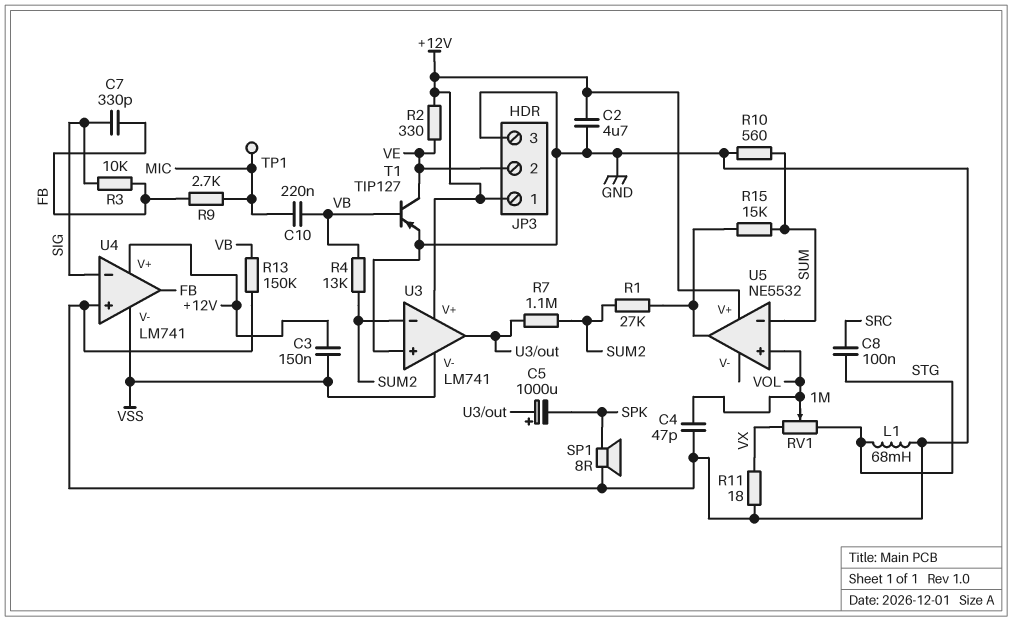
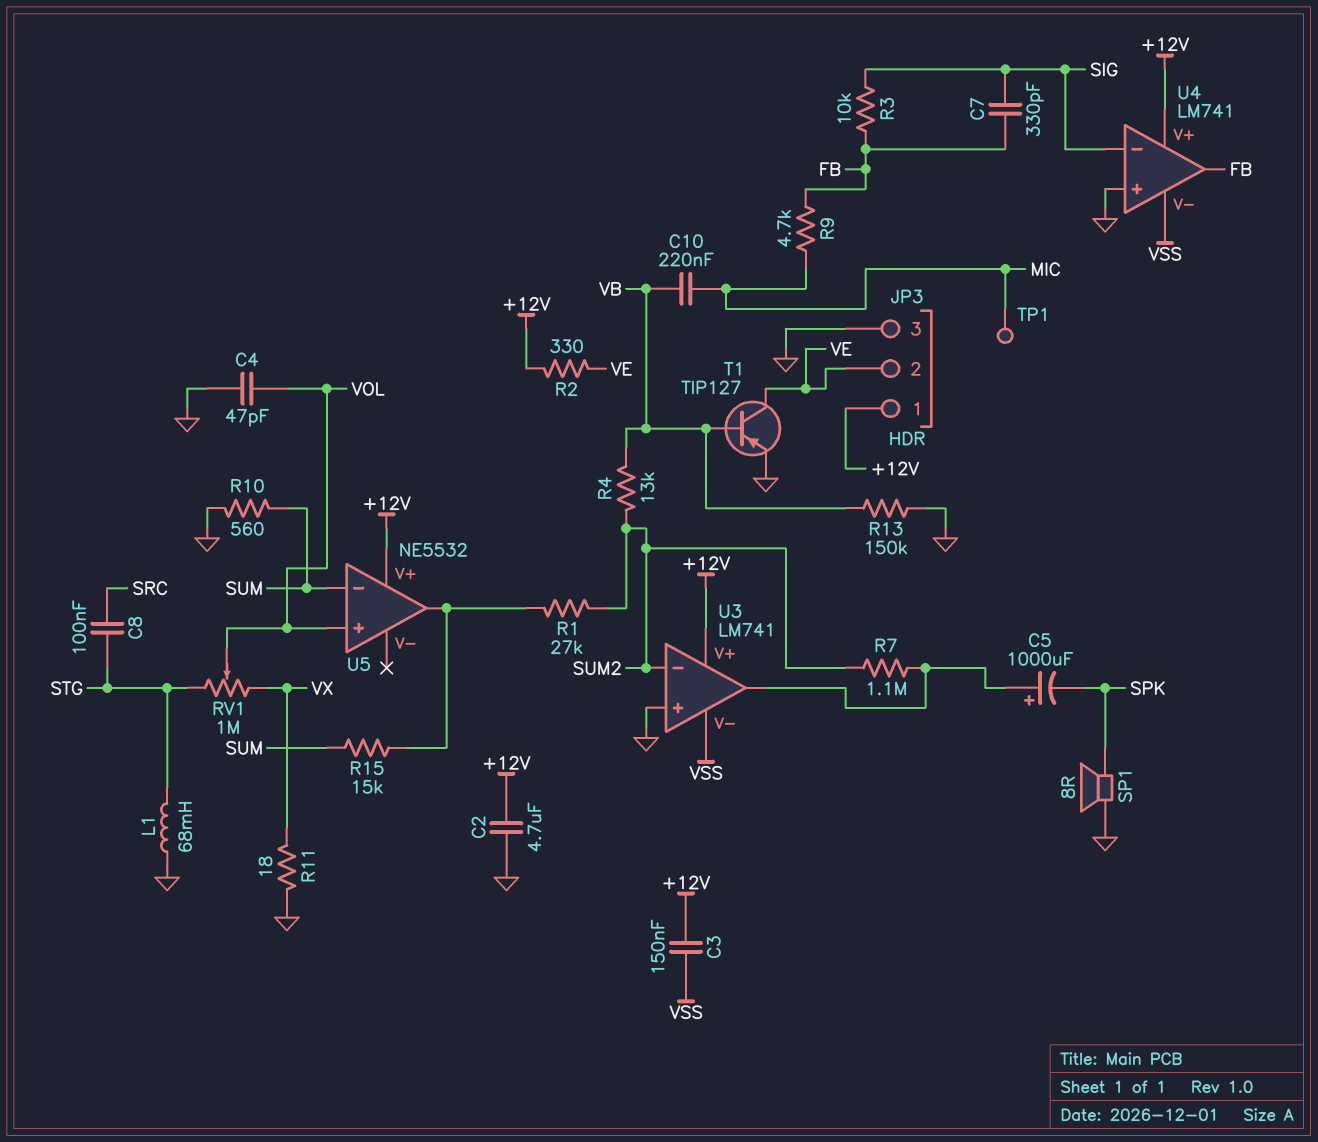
R9: 2.7k (FB, MIC) -> 4.7k (FB, MIC)

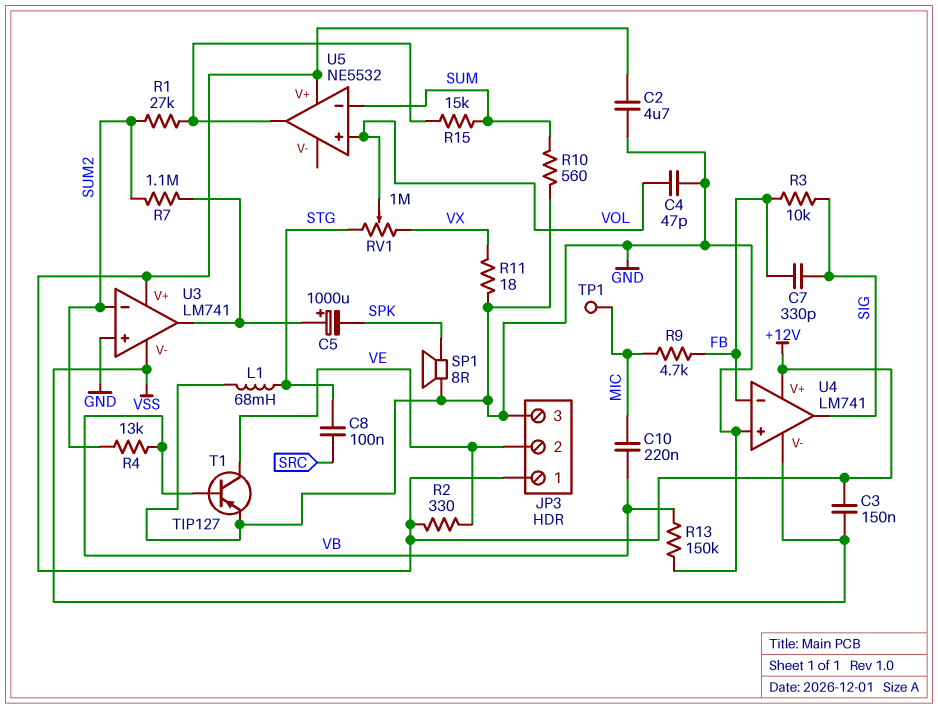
U4 pin in-: SIG -> FB
U4 pin out: FB -> SIG

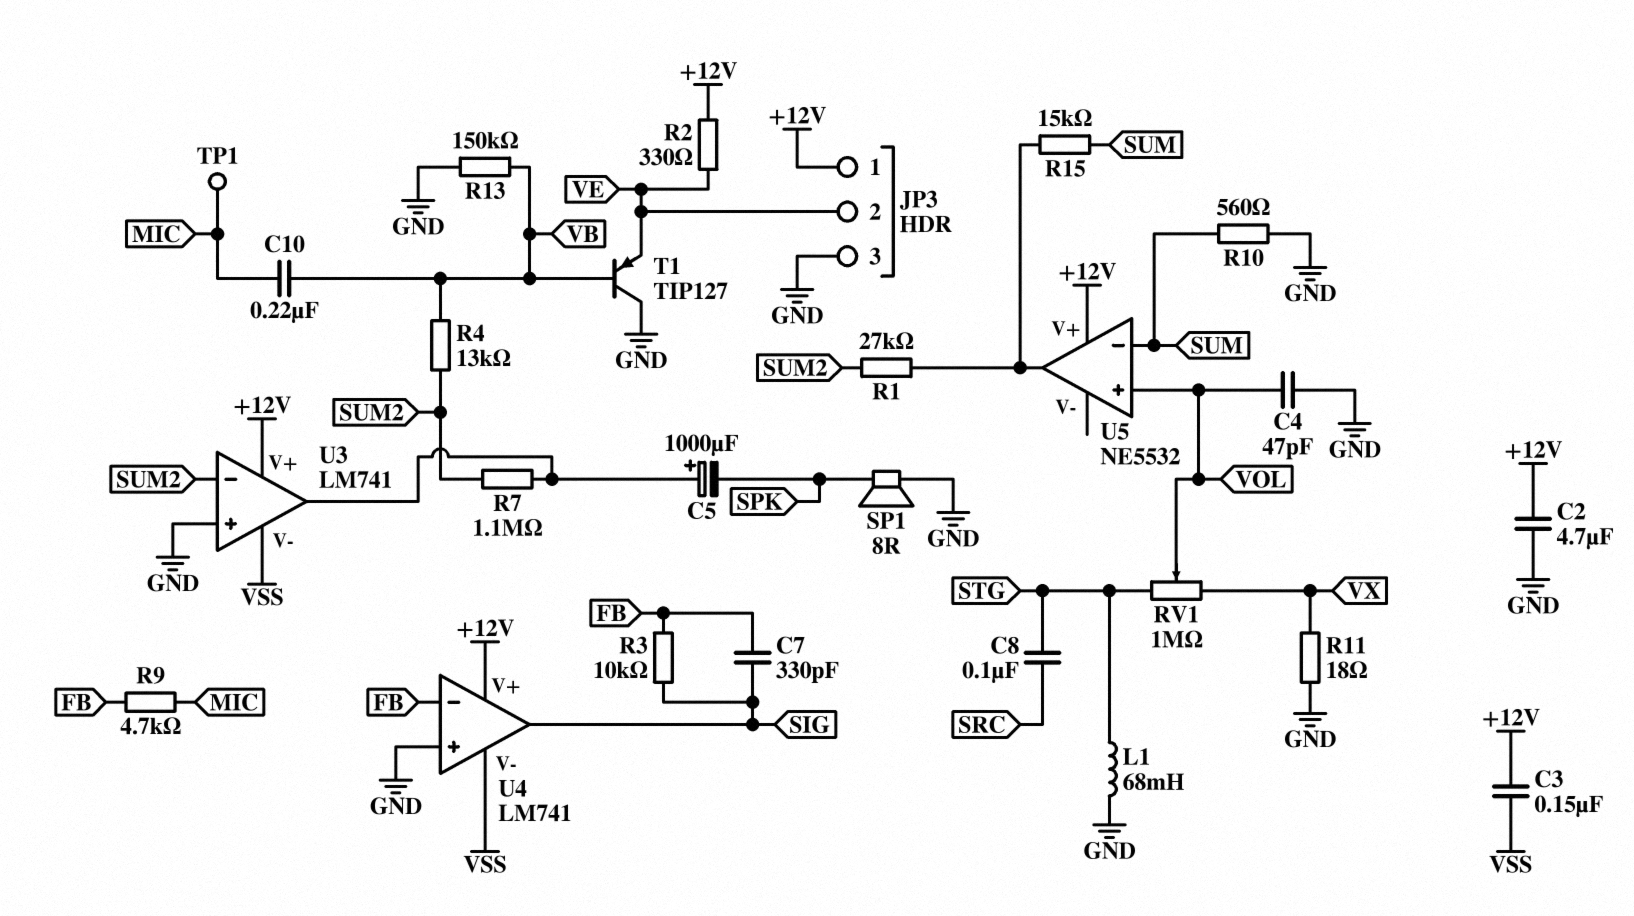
T1: PNP TIP127 (B VB, C VE, E GND) -> PNP TIP127 (B VB, C GND, E VE)

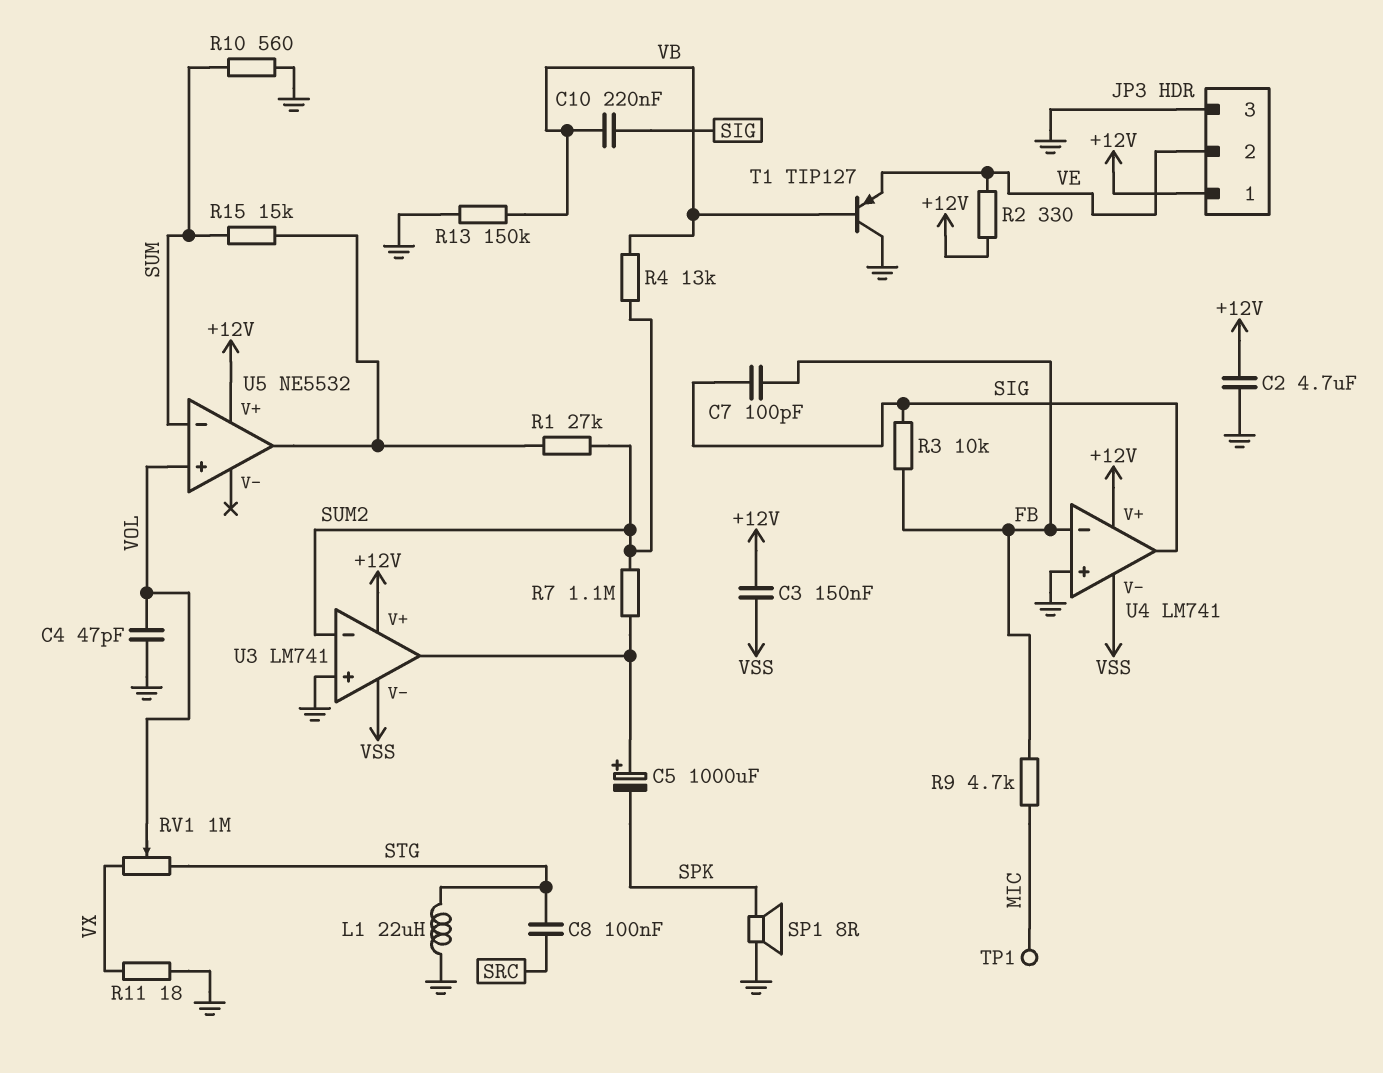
C7: 330pF (FB, SIG) -> 100pF (FB, SIG)
C10: 220nF (MIC, VB) -> 220nF (SIG, VB)
L1: 68mH (GND, STG) -> 22uH (GND, STG)

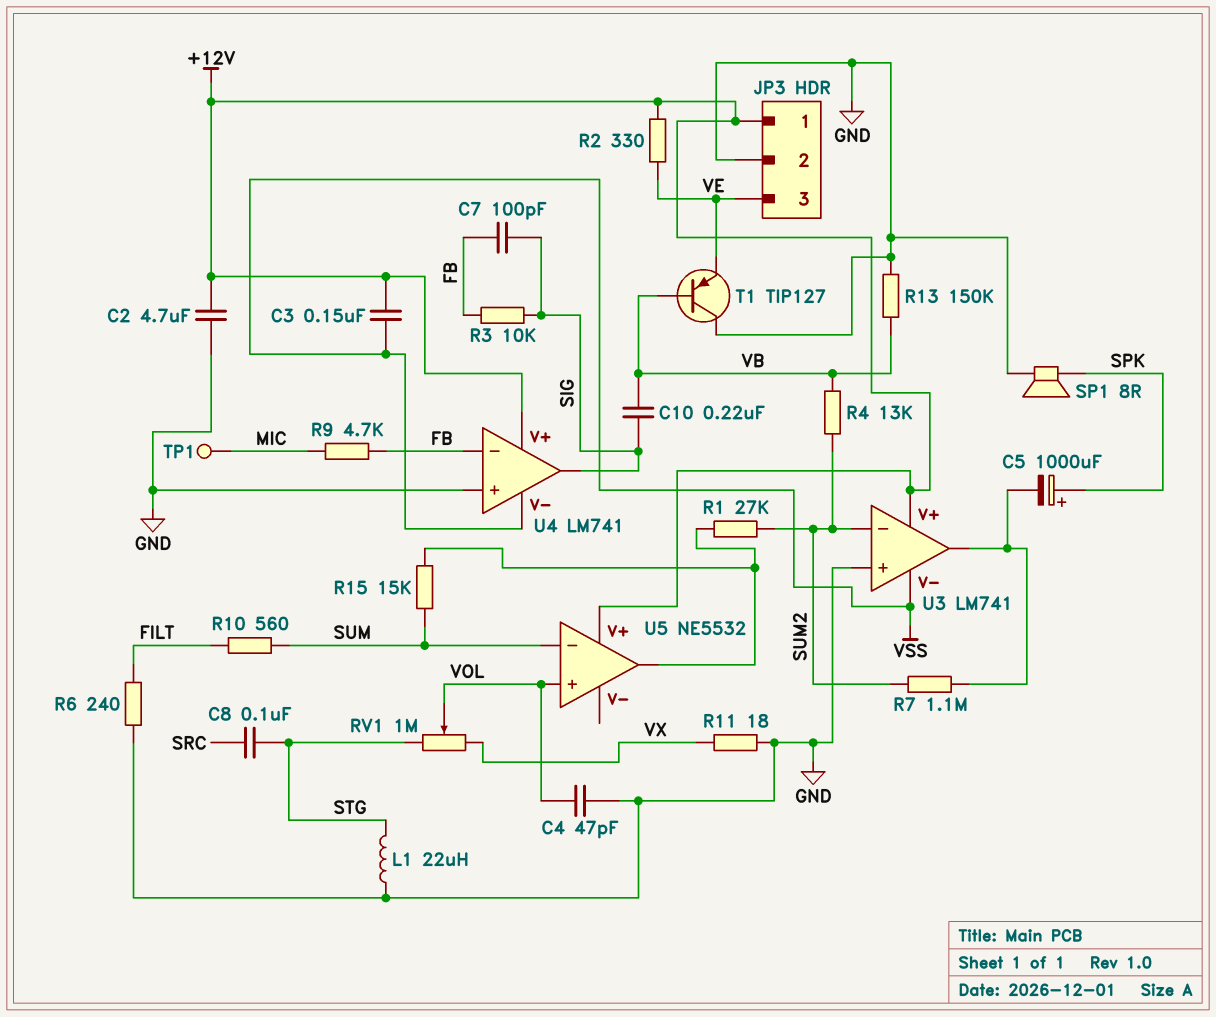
C5: 1000uF (plus U3/out, minus SPK) -> 1000uF (plus SPK, minus U3/out)
JP3 pin 2: VE -> GND
JP3 pin 3: GND -> VE
R6: none -> 240 (FILT, GND)
R10: 560 (GND, SUM) -> 560 (FILT, SUM)

